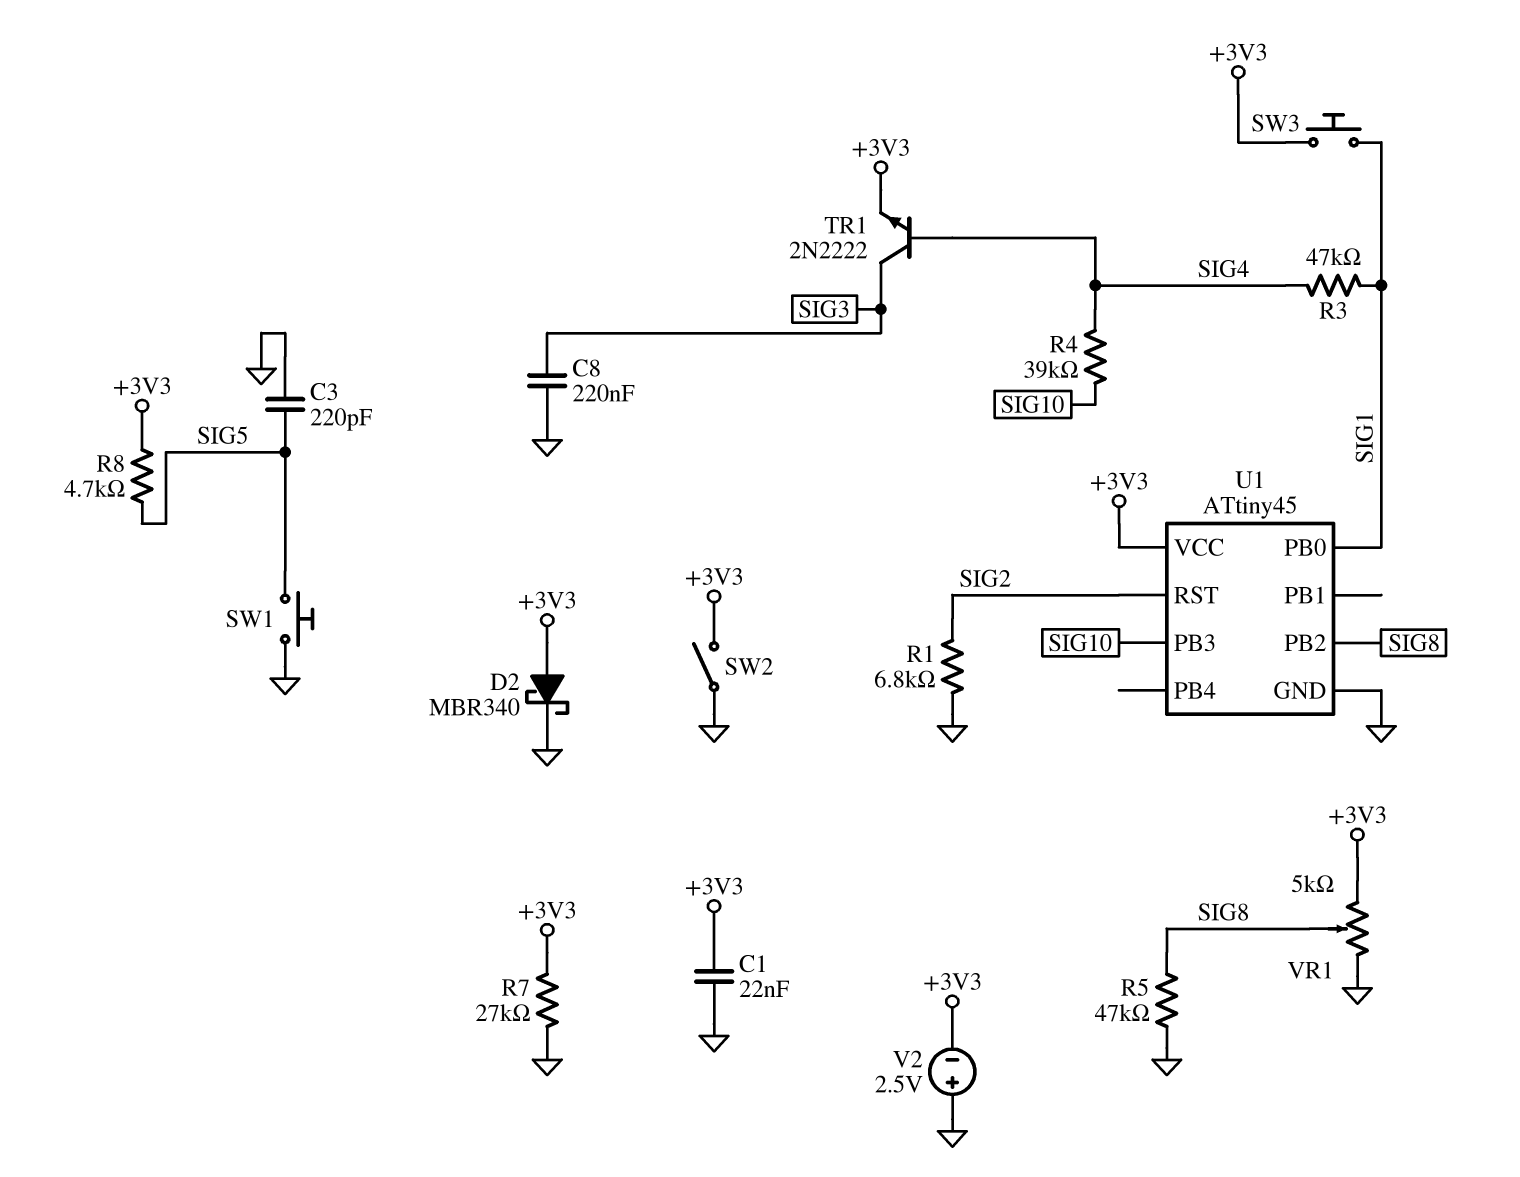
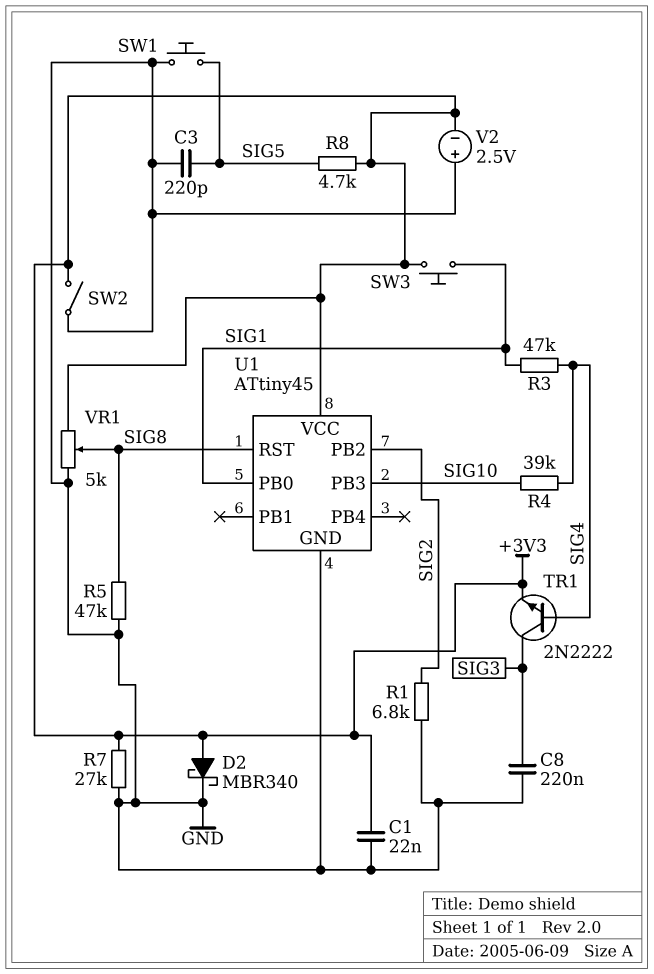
U1 pin PB2: SIG8 -> SIG2
U1 pin RST: SIG2 -> SIG8

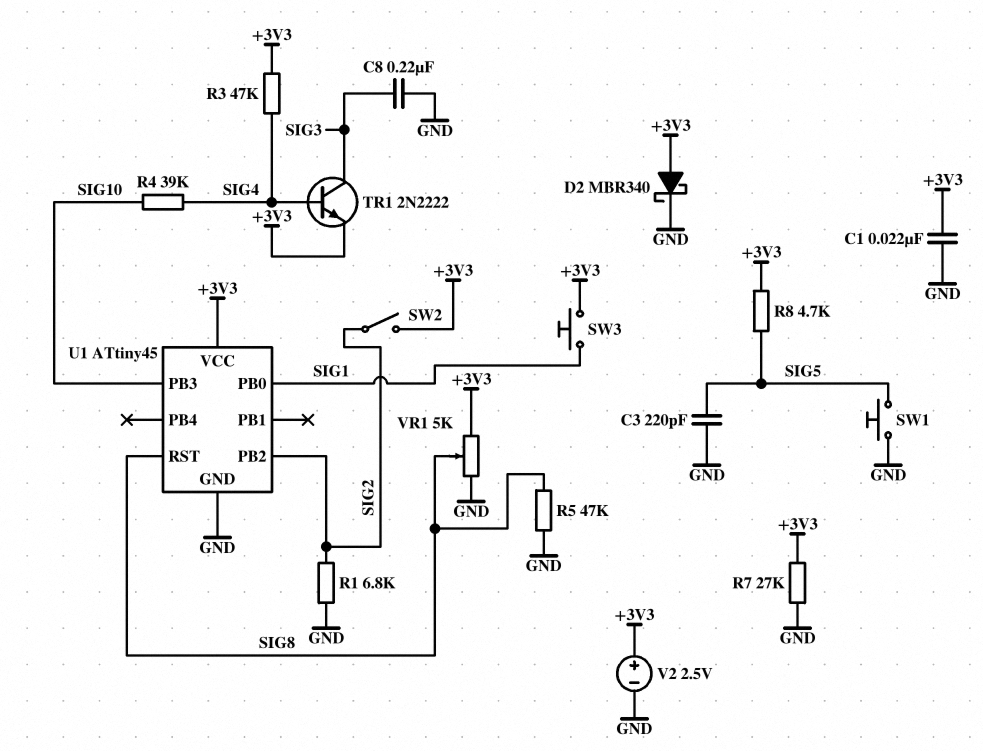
R3: 47k (SIG1, SIG4) -> 47k (+3V3, SIG4)
SW2: switch (+3V3, GND) -> switch (+3V3, SIG2)
V2: 2.5V (plus GND, minus +3V3) -> 2.5V (plus +3V3, minus GND)

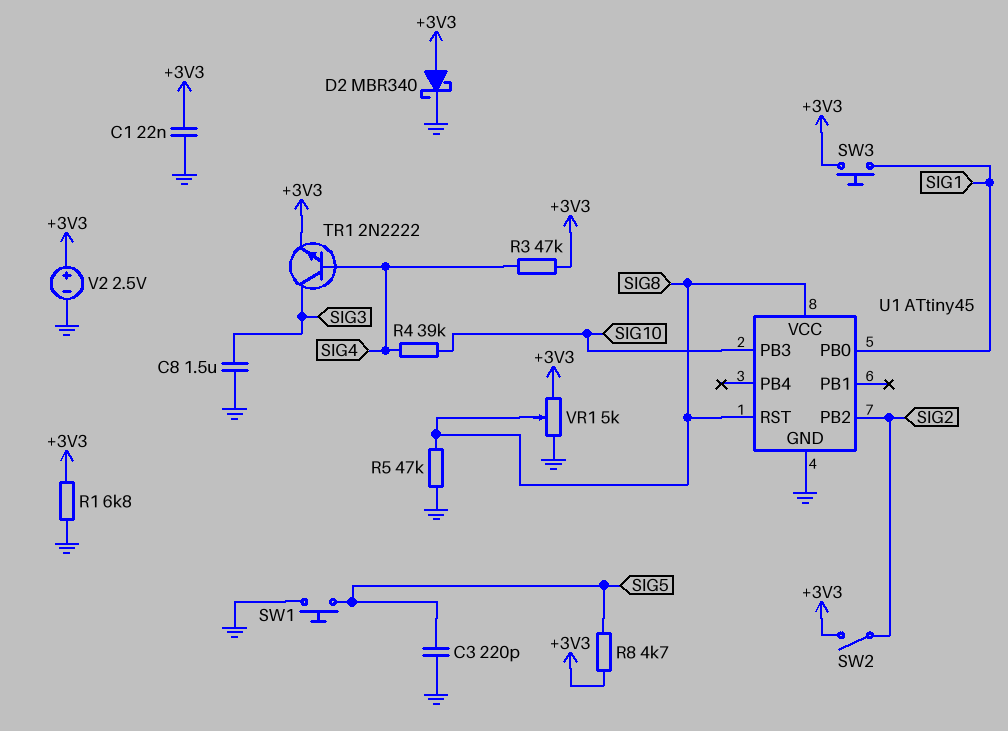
C8: 220nF (GND, SIG3) -> 1.5uF (GND, SIG3)
R1: 6.8k (GND, SIG2) -> 6.8k (+3V3, GND)
R7: 27k (+3V3, GND) -> none
U1 pin VCC: +3V3 -> SIG8

